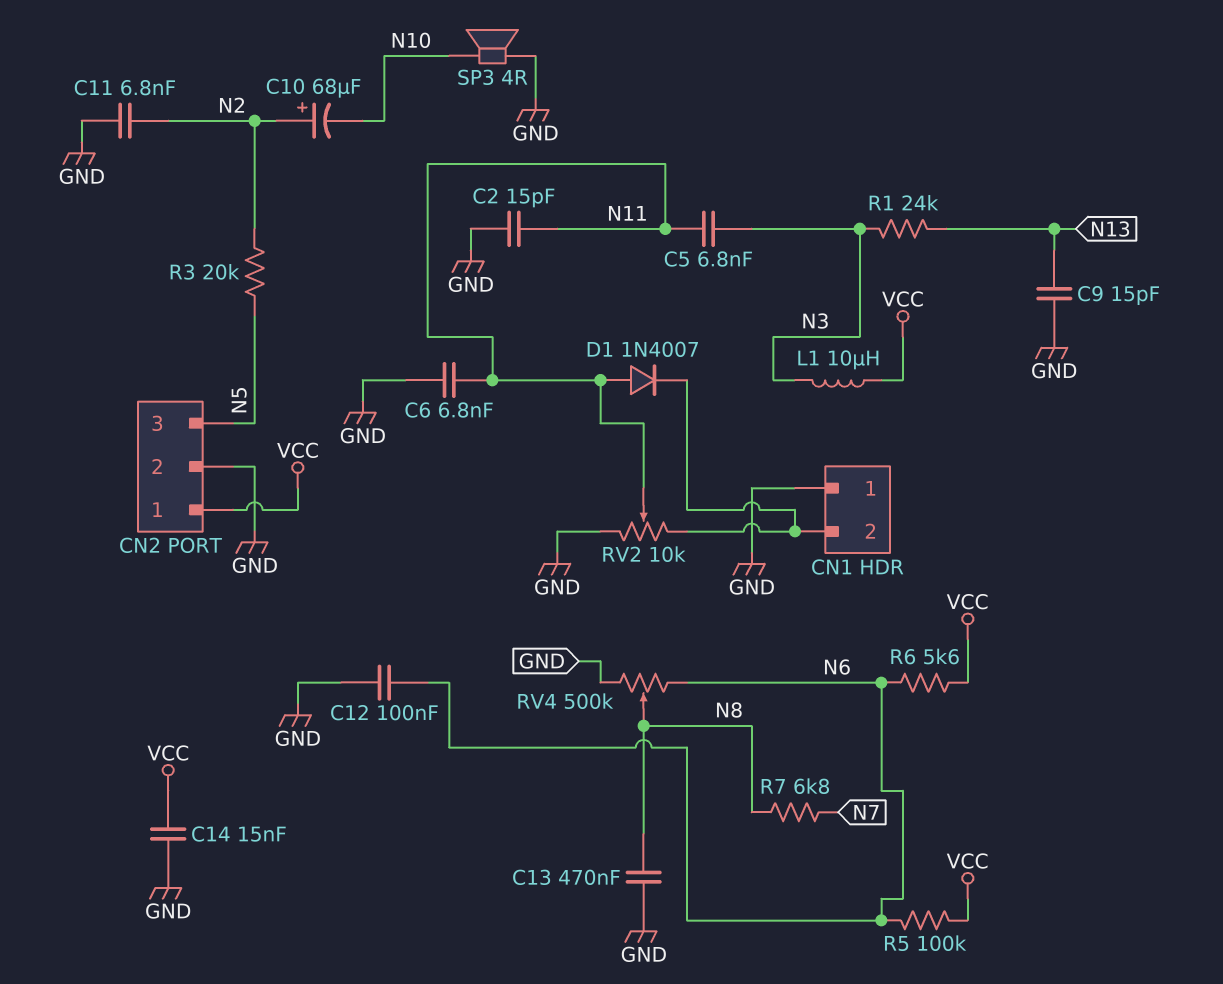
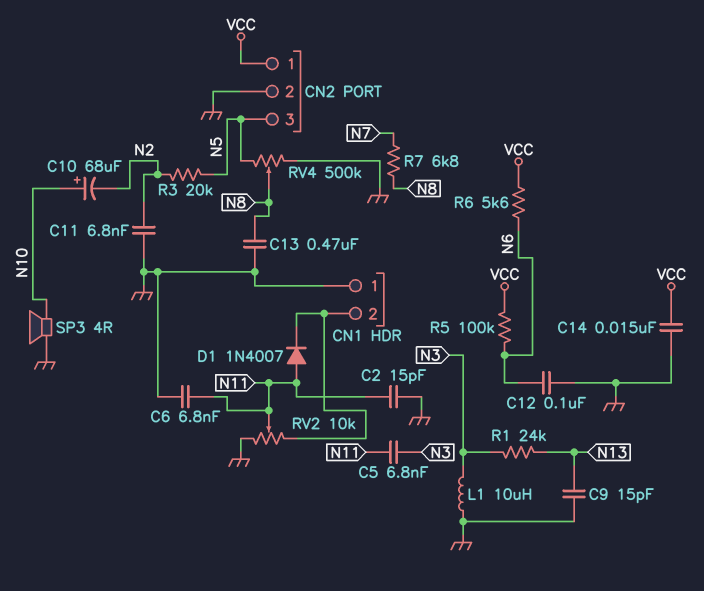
C10: 68uF (plus N2, minus N10) -> 68uF (plus N10, minus N2)
L1: 10uH (N3, VCC) -> 10uH (GND, N3)
RV4: 500k (GND, N6, wiper N8) -> 500k (GND, N5, wiper N8)

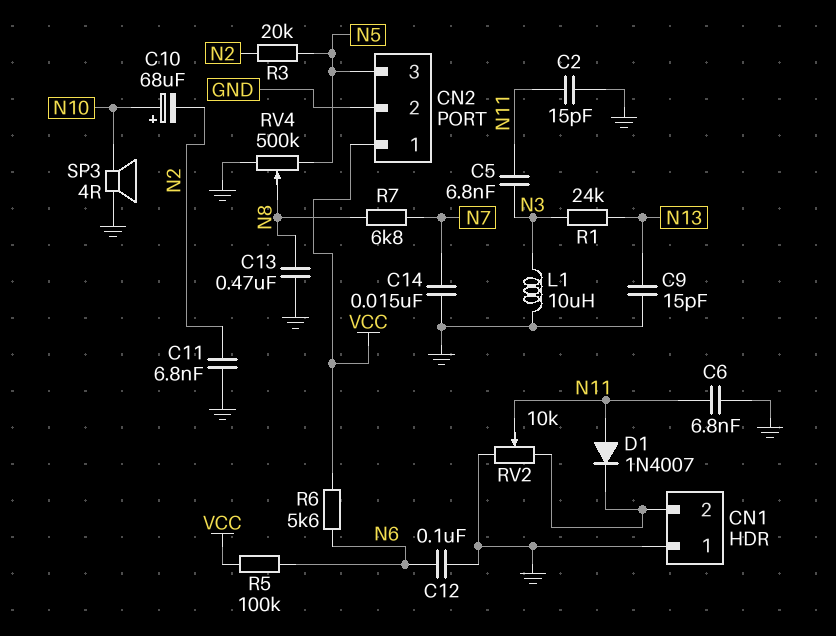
C14: 15nF (GND, VCC) -> 15nF (GND, N7)

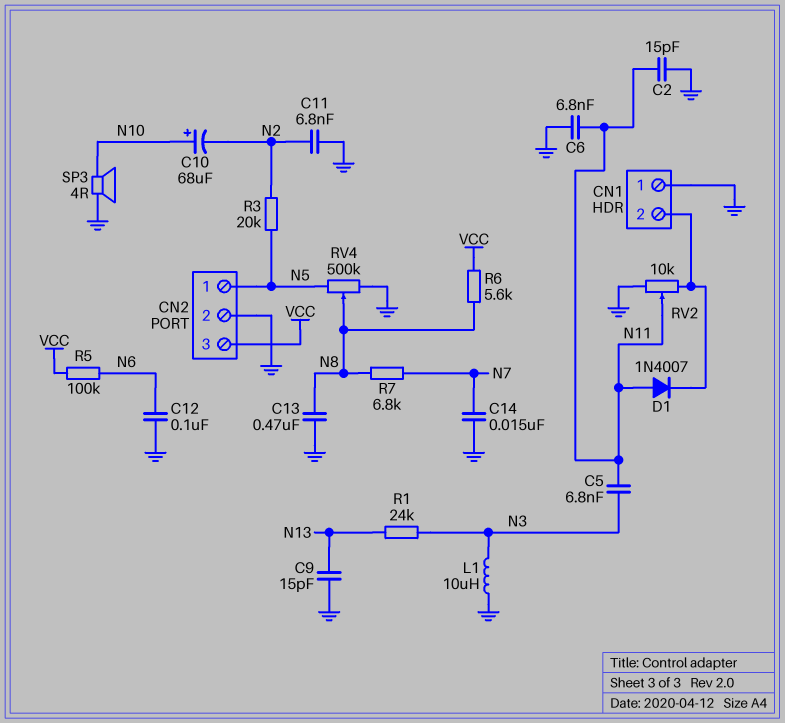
CN2 pin 1: VCC -> N5
CN2 pin 3: N5 -> VCC
R6: 5.6k (N6, VCC) -> 5.6k (N8, VCC)

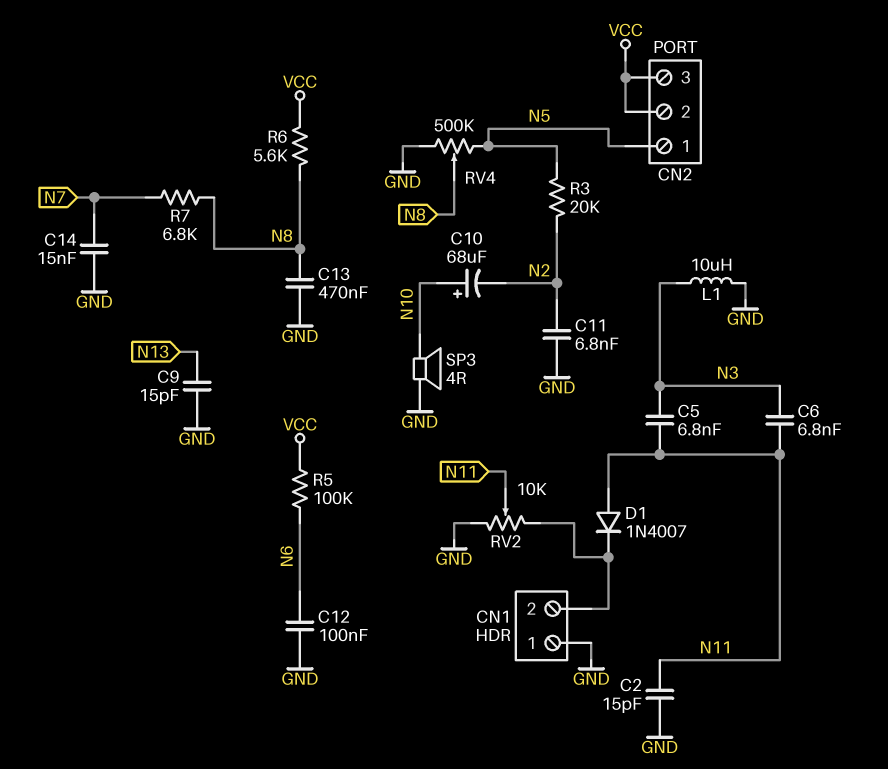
C6: 6.8nF (GND, N11) -> 6.8nF (N3, N11)
CN2 pin 2: GND -> VCC
R1: 24k (N3, N13) -> none

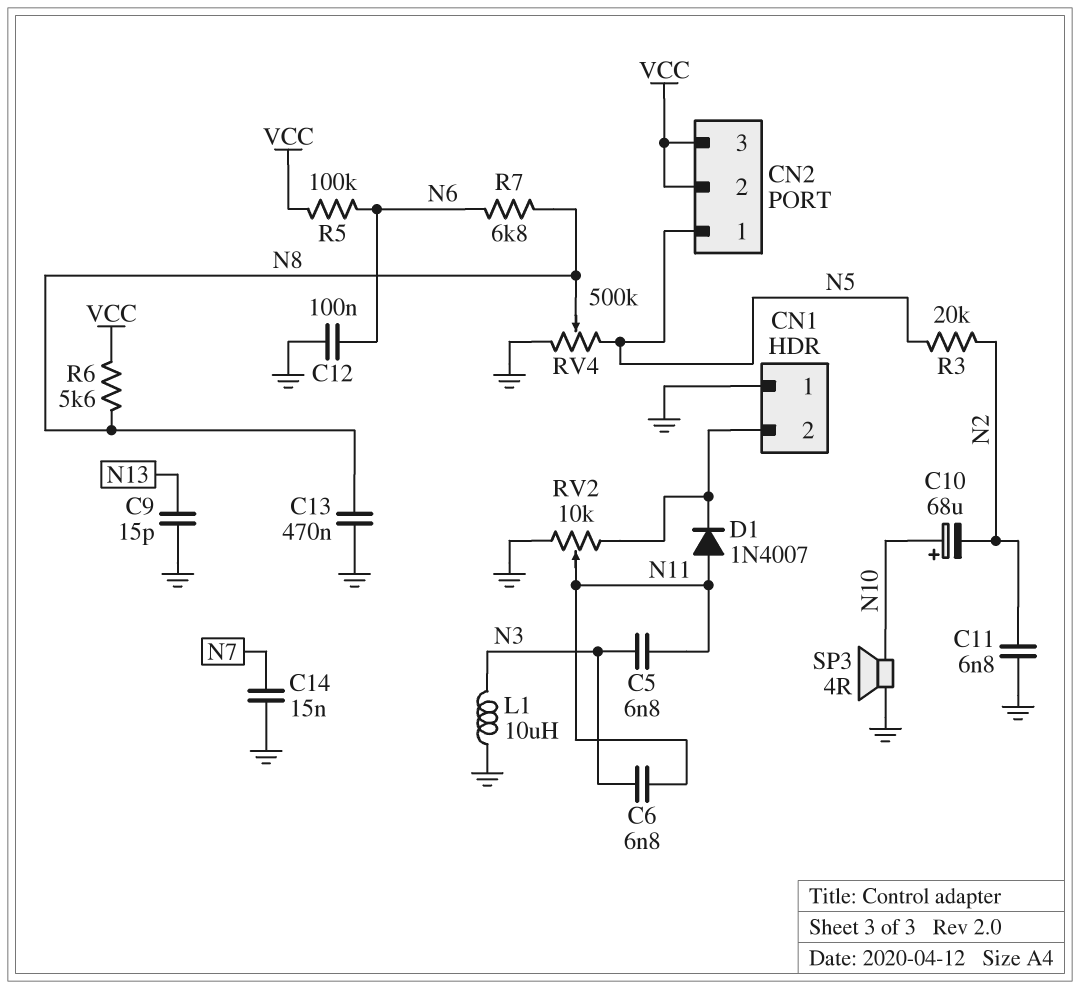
C2: 15pF (GND, N11) -> none
R7: 6.8k (N7, N8) -> 6.8k (N6, N8)

